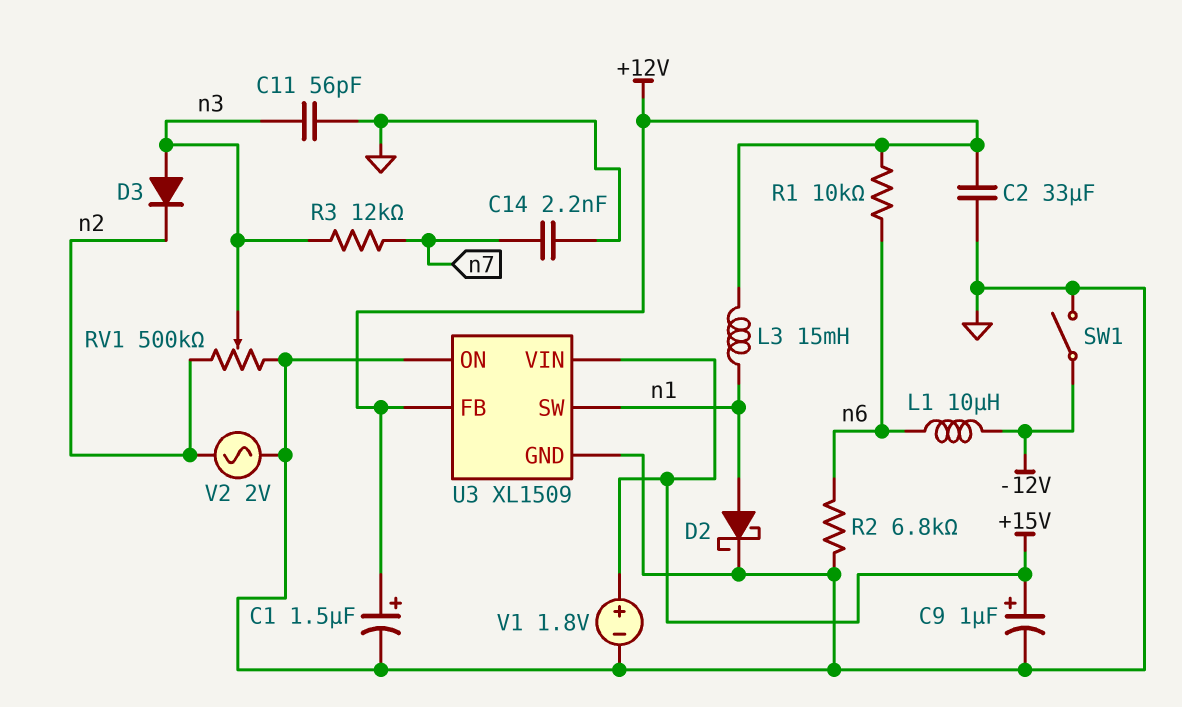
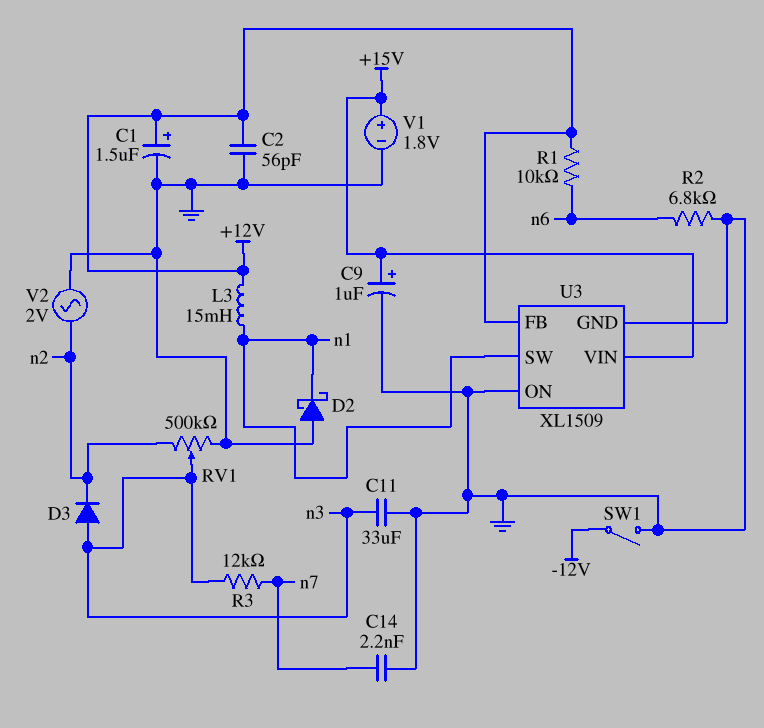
C2: 33uF (+12V, GND) -> 56pF (+12V, GND)
C11: 56pF (GND, n3) -> 33uF (GND, n3)
D2: schottky (A n1, K GND) -> schottky (A GND, K n1)
L1: 10uH (-12V, n6) -> none

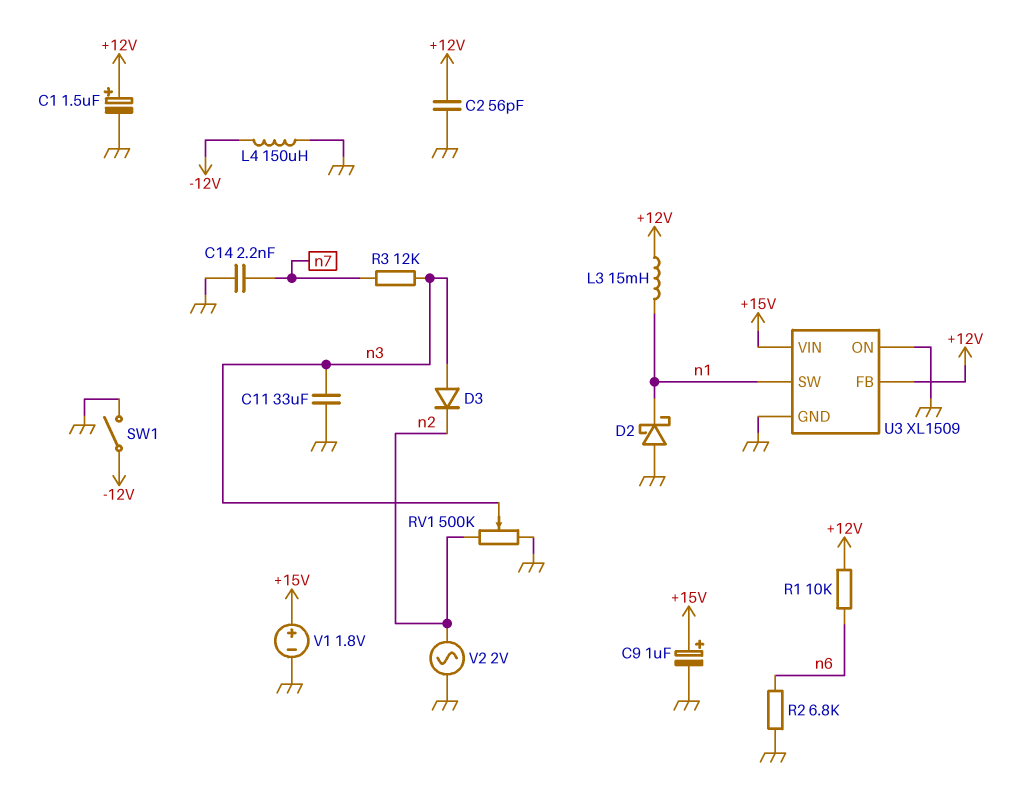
L4: none -> 150uH (-12V, GND)

